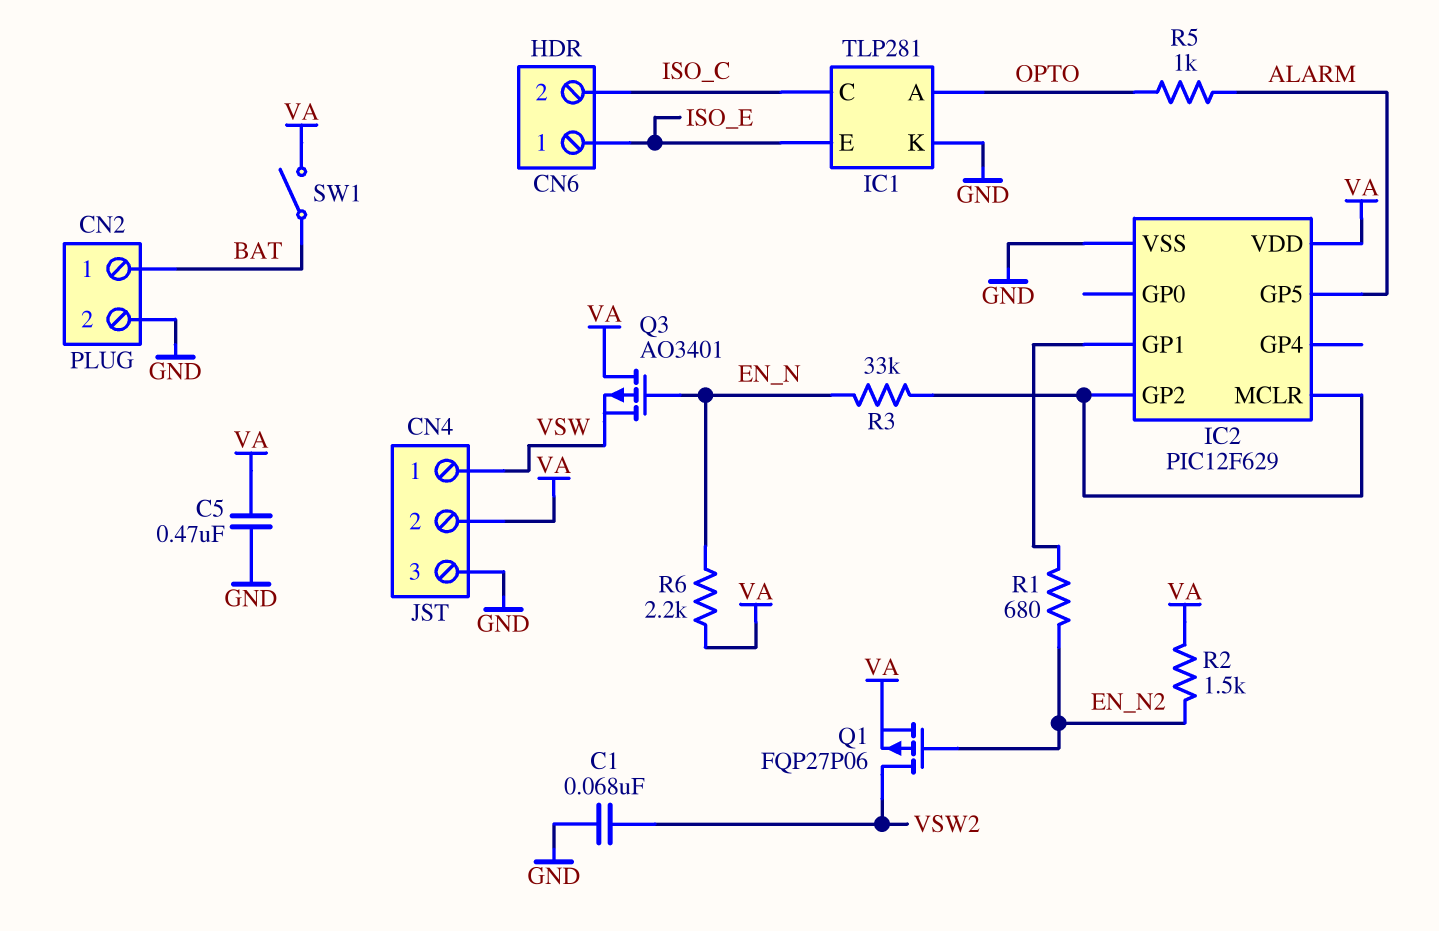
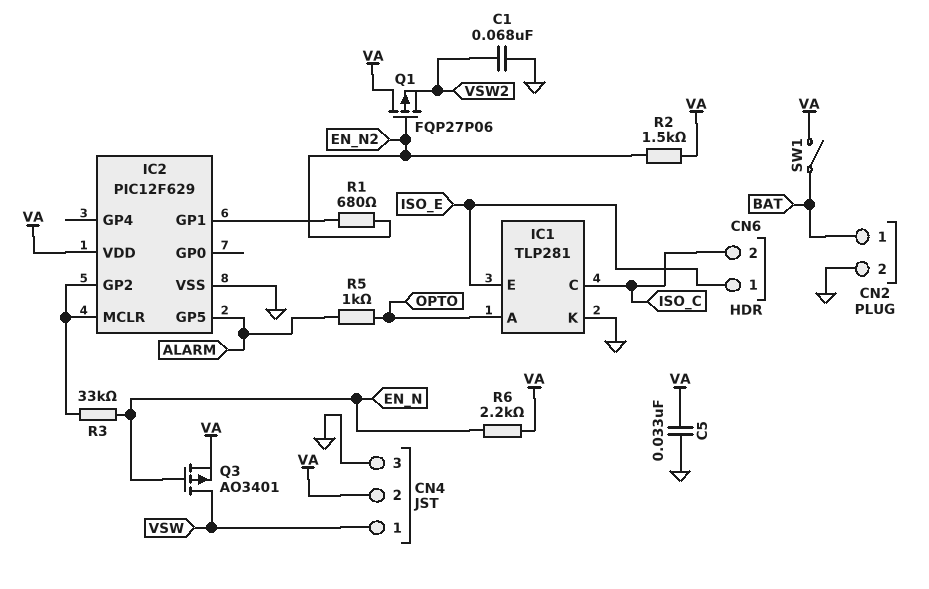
C5: 470nF (GND, VA) -> 33nF (GND, VA)
Q1: PMOS FQP27P06 (G EN_N2, D VSW2, S VA) -> PMOS FQP27P06 (G EN_N2, D VA, S VSW2)
Q3: PMOS AO3401 (G EN_N, D VA, S VSW) -> PMOS AO3401 (G EN_N, D VSW, S VA)

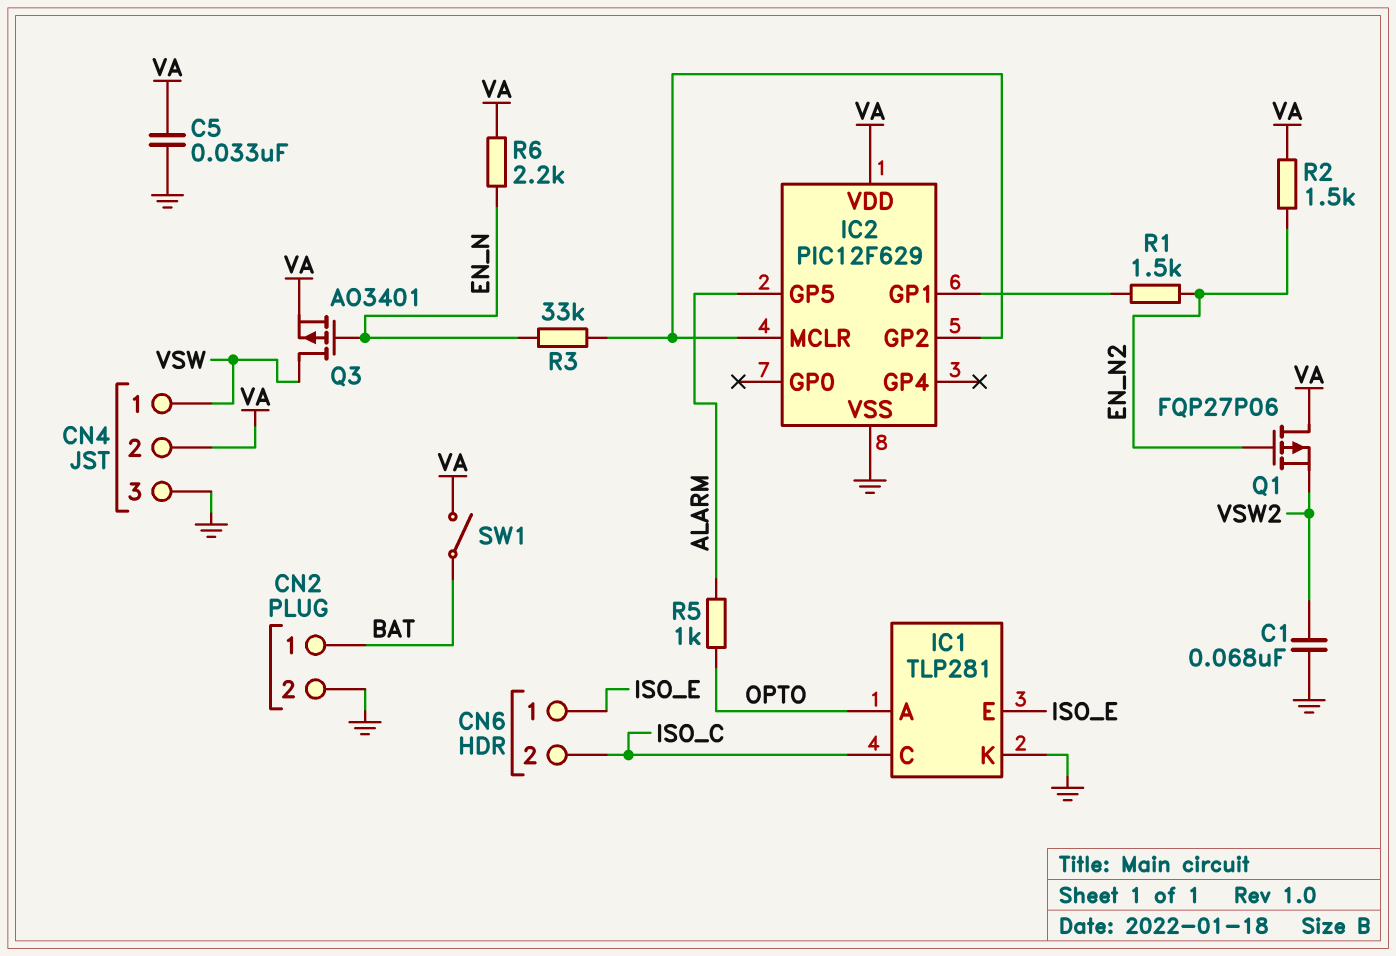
R1: 680 (EN_N2, IC2/GP1) -> 1.5k (EN_N2, IC2/GP1)

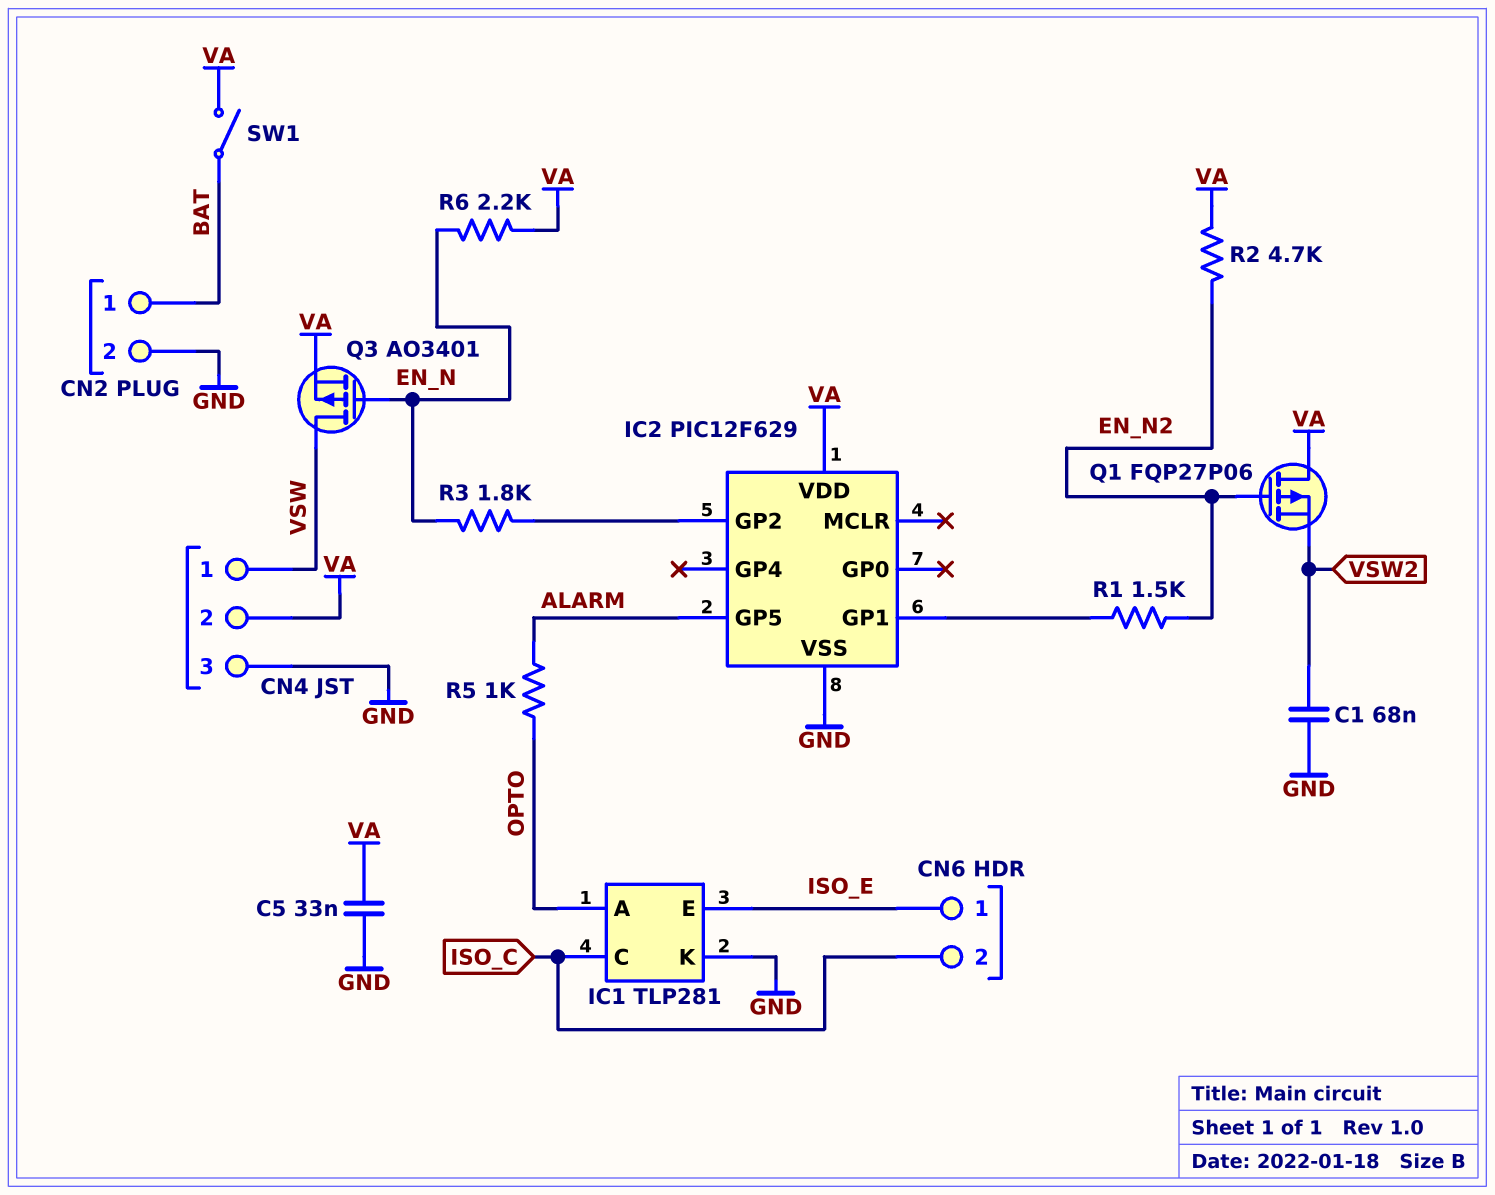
IC2 pin MCLR: IC2/GP2 -> none
R2: 1.5k (EN_N2, VA) -> 4.7k (EN_N2, VA)
R3: 33k (EN_N, IC2/GP2) -> 1.8k (EN_N, IC2/GP2)

